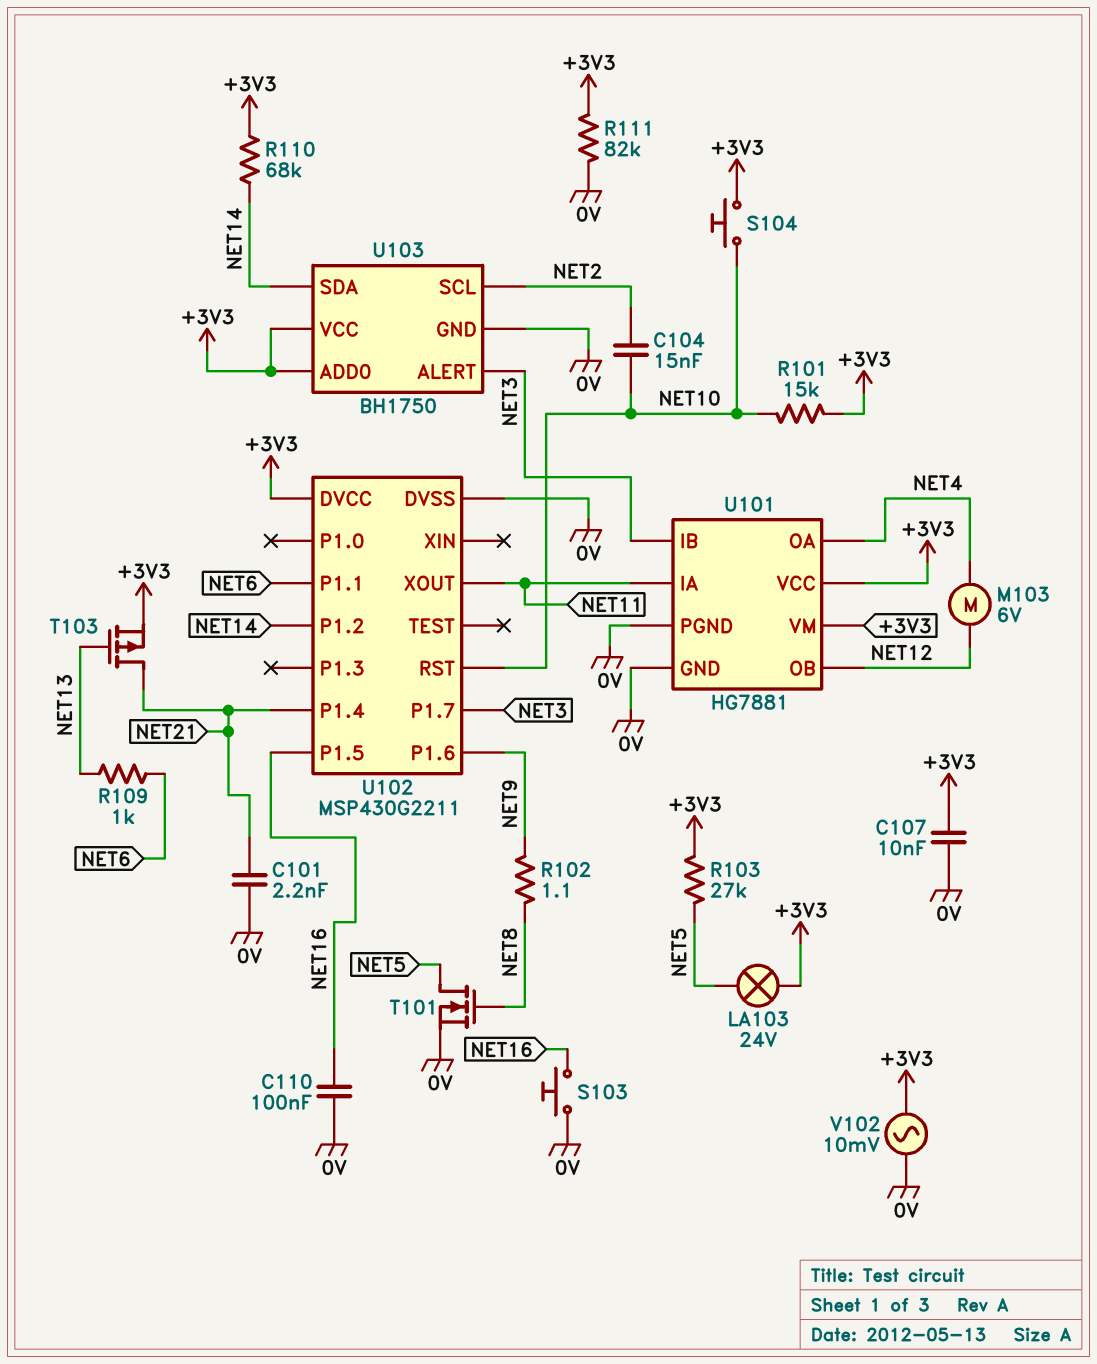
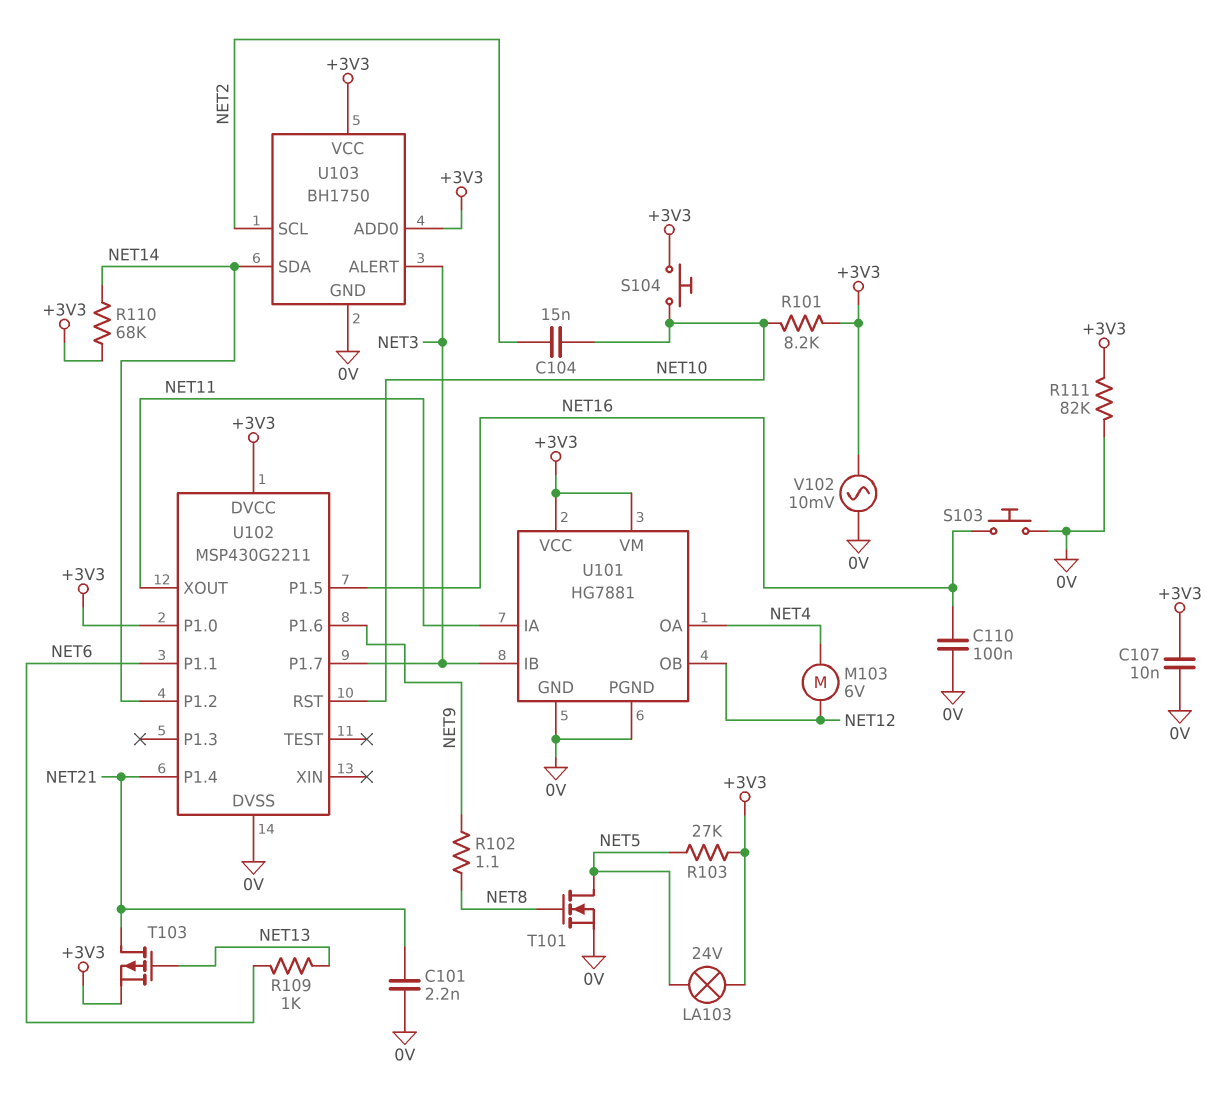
R101: 15k (+3V3, NET10) -> 8.2k (+3V3, NET10)
U102 pin P1.0: none -> +3V3

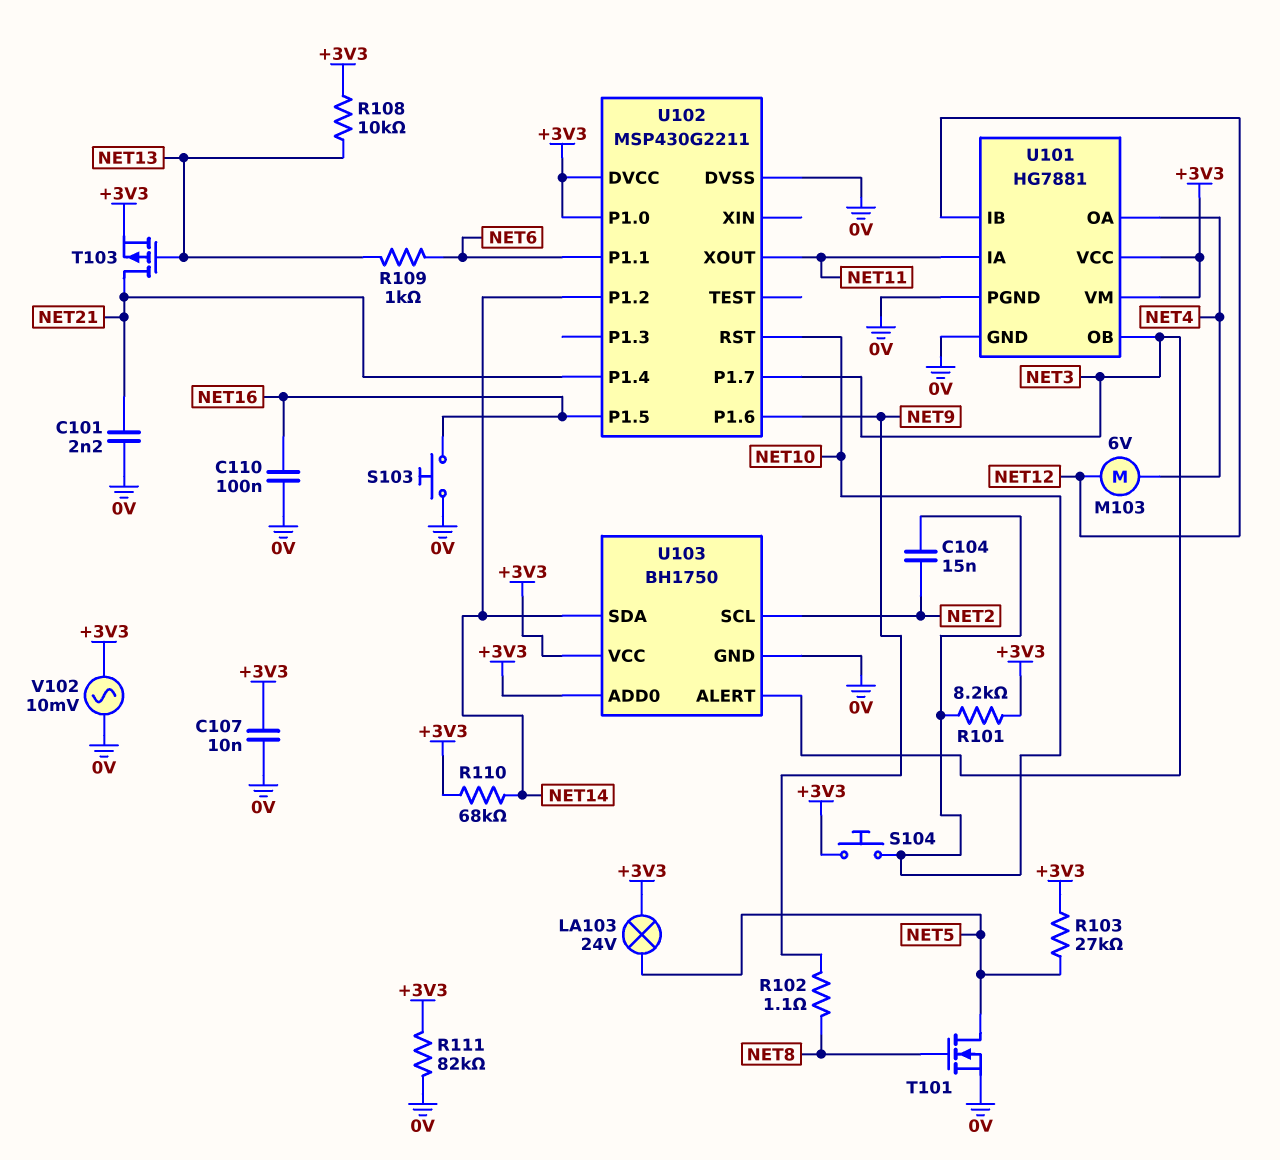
R108: none -> 10k (+3V3, NET13)
U101 pin IB: NET3 -> NET12
U101 pin OB: NET12 -> NET3

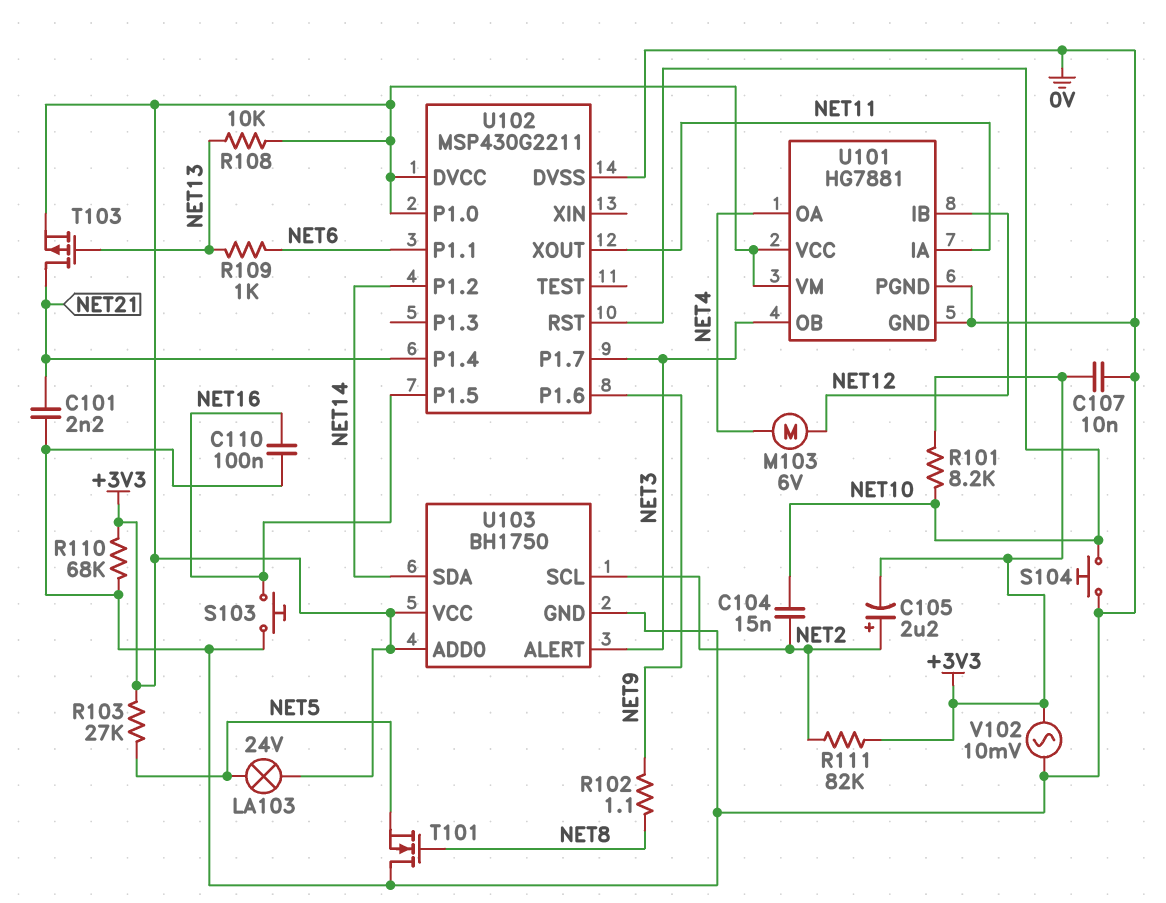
C105: none -> 2.2uF (plus NET2, minus +3V3)
R110: 68k (+3V3, NET14) -> 68k (+3V3, 0V)
R111: 82k (+3V3, 0V) -> 82k (+3V3, NET2)
S104: button (+3V3, NET10) -> button (0V, NET10)
T101: NMOS (G NET8, D NET5, S 0V) -> NMOS (G NET8, D 0V, S NET5)

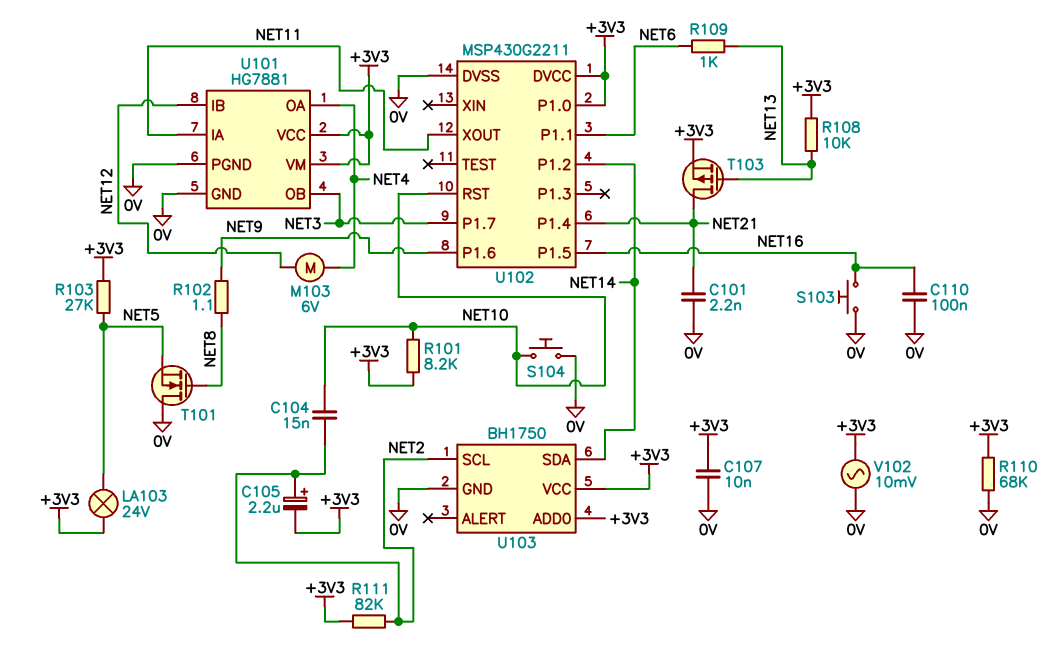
U103 pin ALERT: NET3 -> none

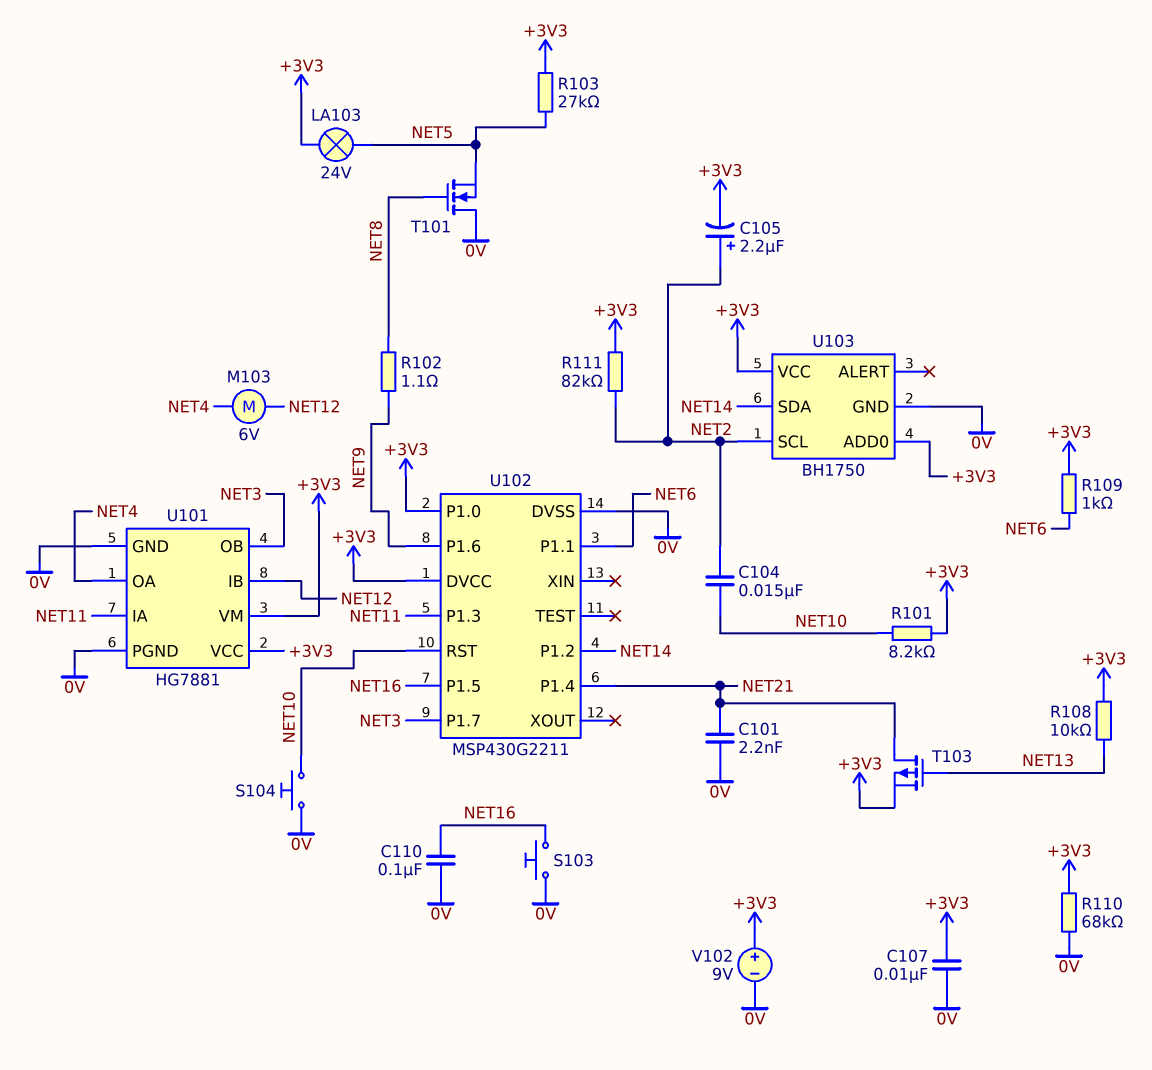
R109: 1k (NET6, NET13) -> 1k (+3V3, NET6)
U102 pin P1.3: none -> NET11
U102 pin XOUT: NET11 -> none
V102: AC 10mV (+3V3, 0V) -> 9V (plus +3V3, minus 0V)

